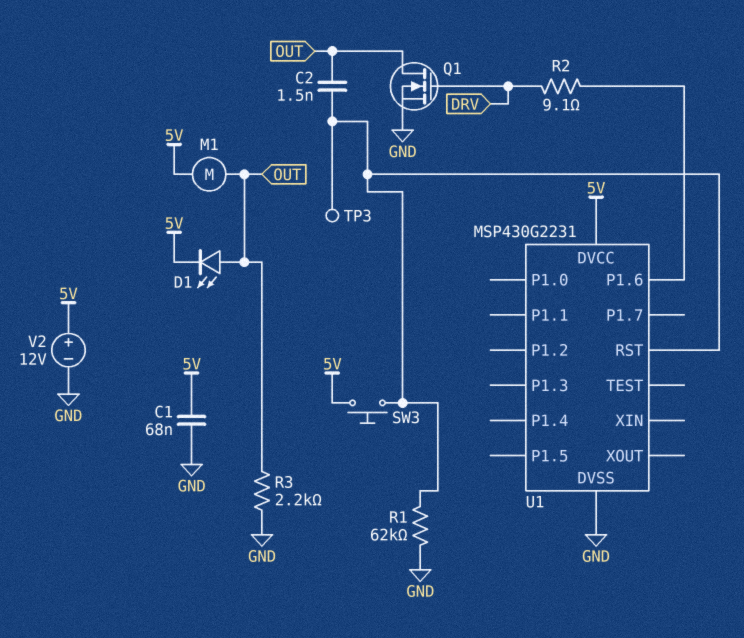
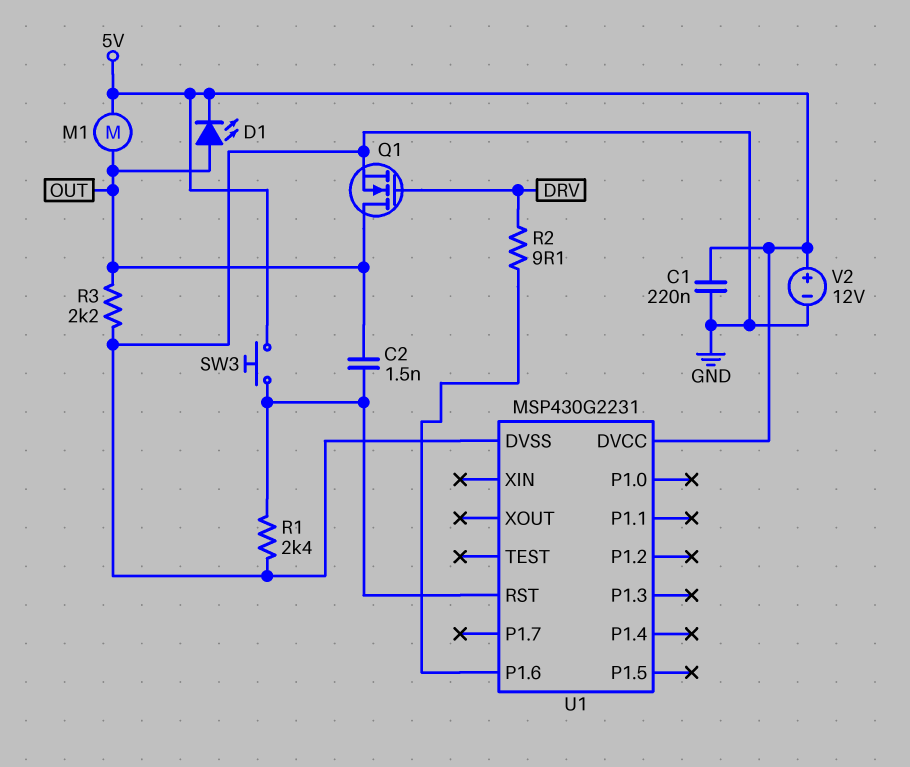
C1: 68nF (5V, GND) -> 220nF (5V, GND)
R1: 62k (GND, U1/RST) -> 2.4k (GND, U1/RST)
TP3: test point (U1/RST) -> none

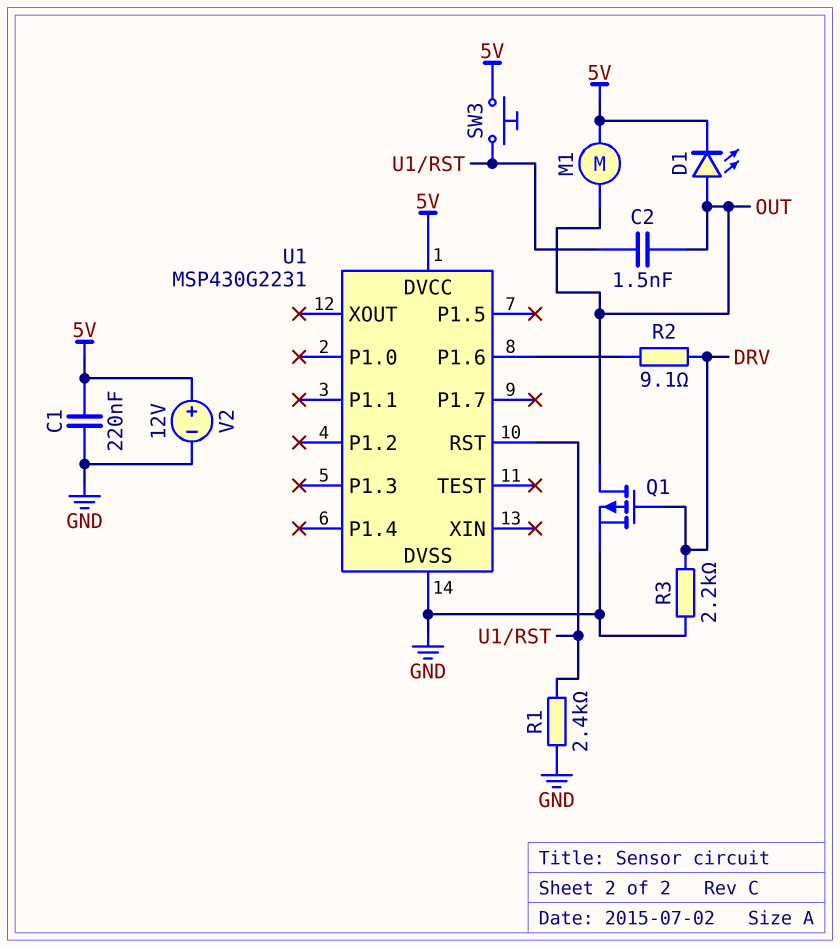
Q1: NMOS (G DRV, D OUT, S GND) -> PMOS (G DRV, D OUT, S GND)
R3: 2.2k (GND, OUT) -> 2.2k (DRV, GND)

